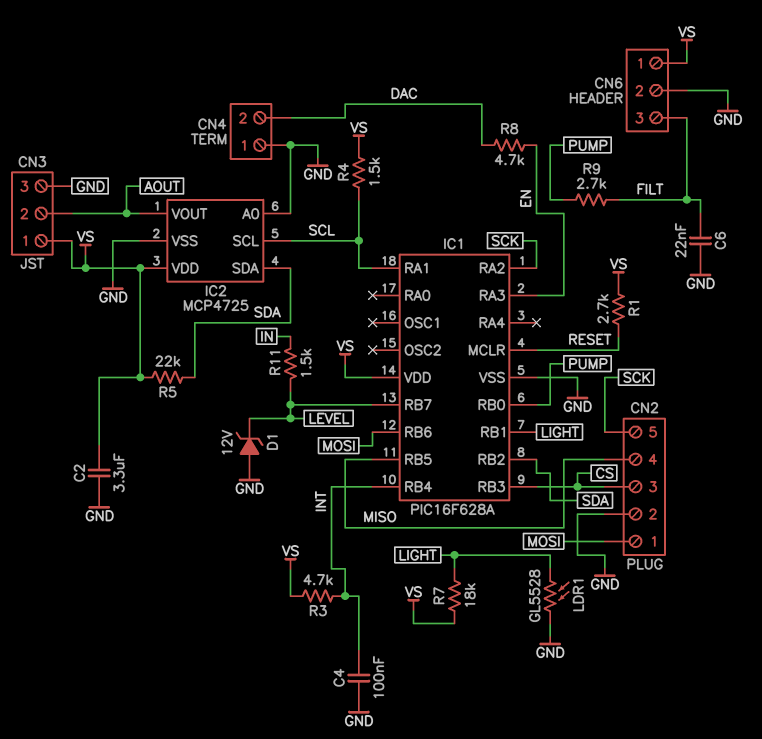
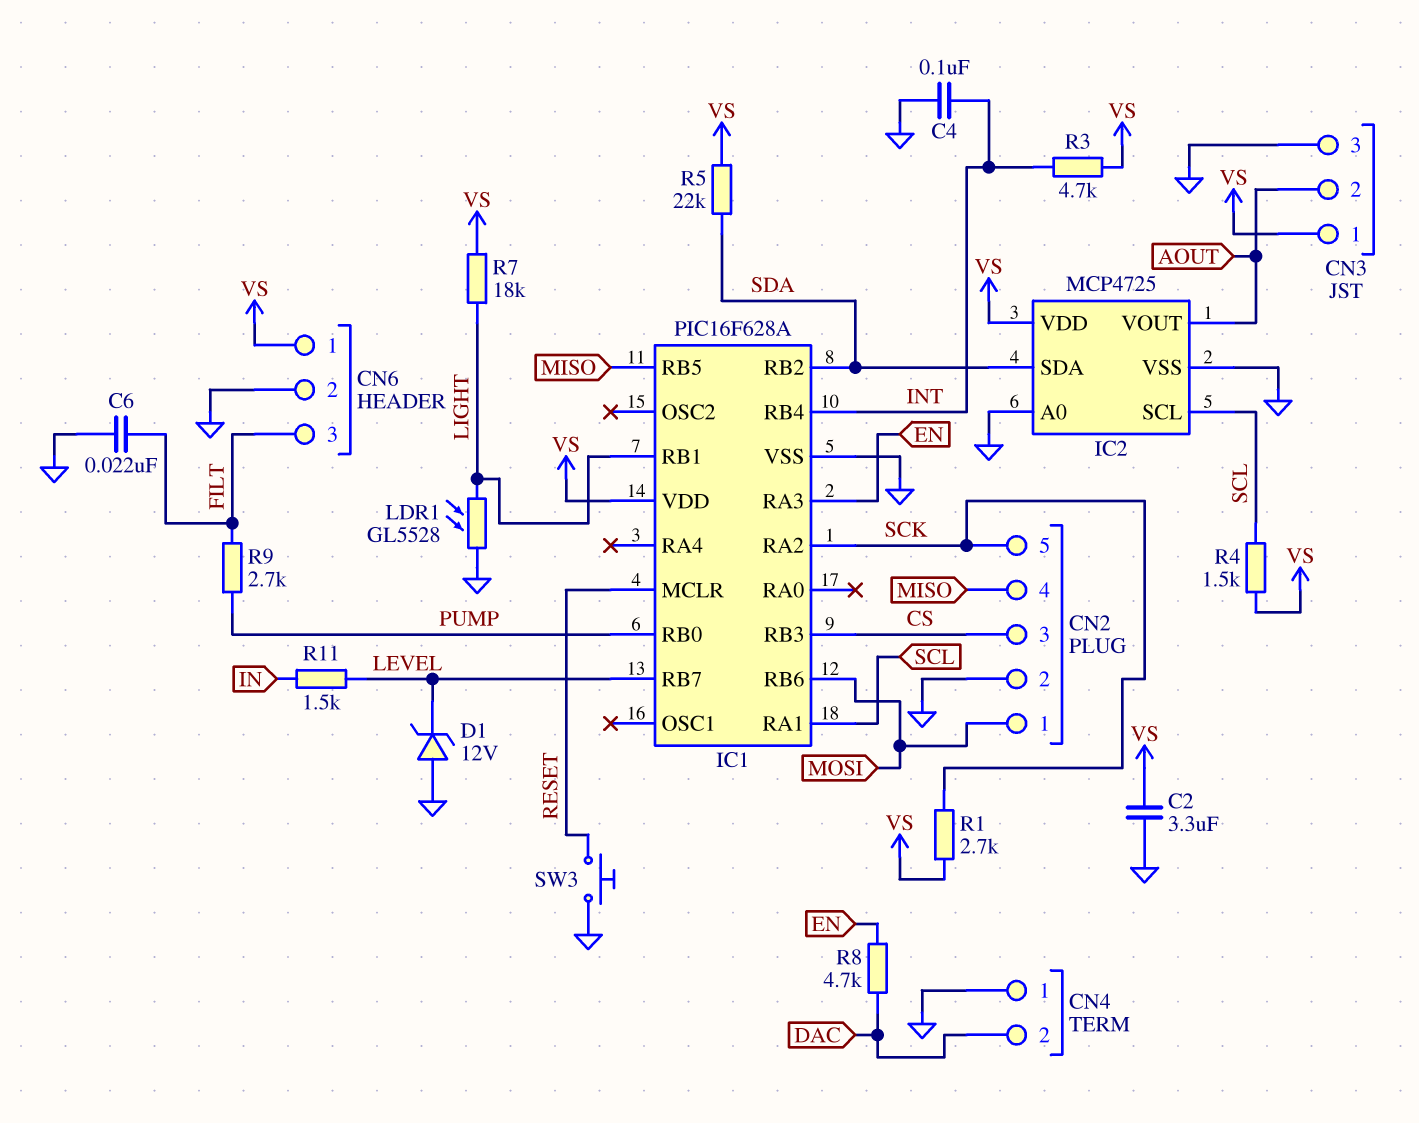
R1: 2.7k (RESET, VS) -> 2.7k (SCK, VS)
SW3: none -> button (GND, RESET)

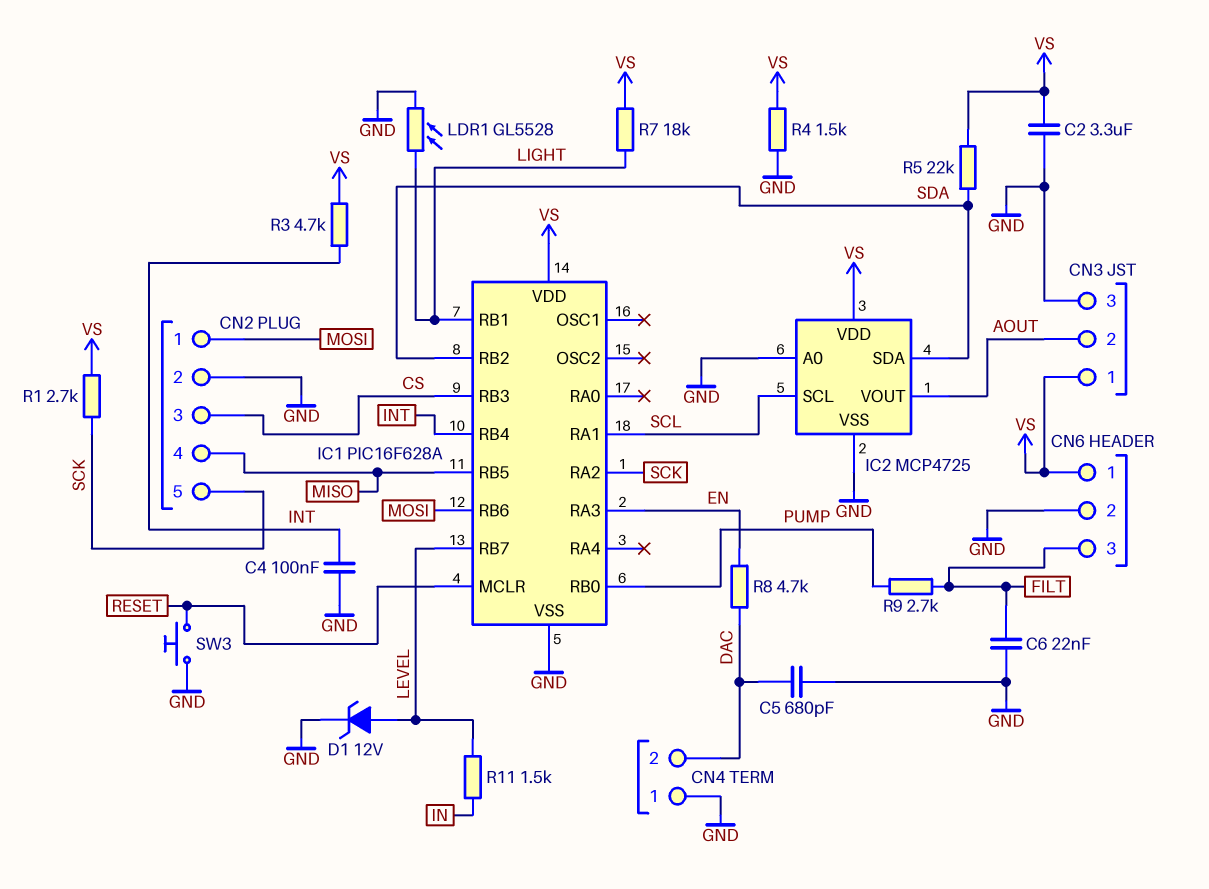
C5: none -> 680pF (DAC, GND)
D1: zener 12V (A GND, K LEVEL) -> zener 12V (A LEVEL, K GND)
R4: 1.5k (SCL, VS) -> 1.5k (GND, VS)

